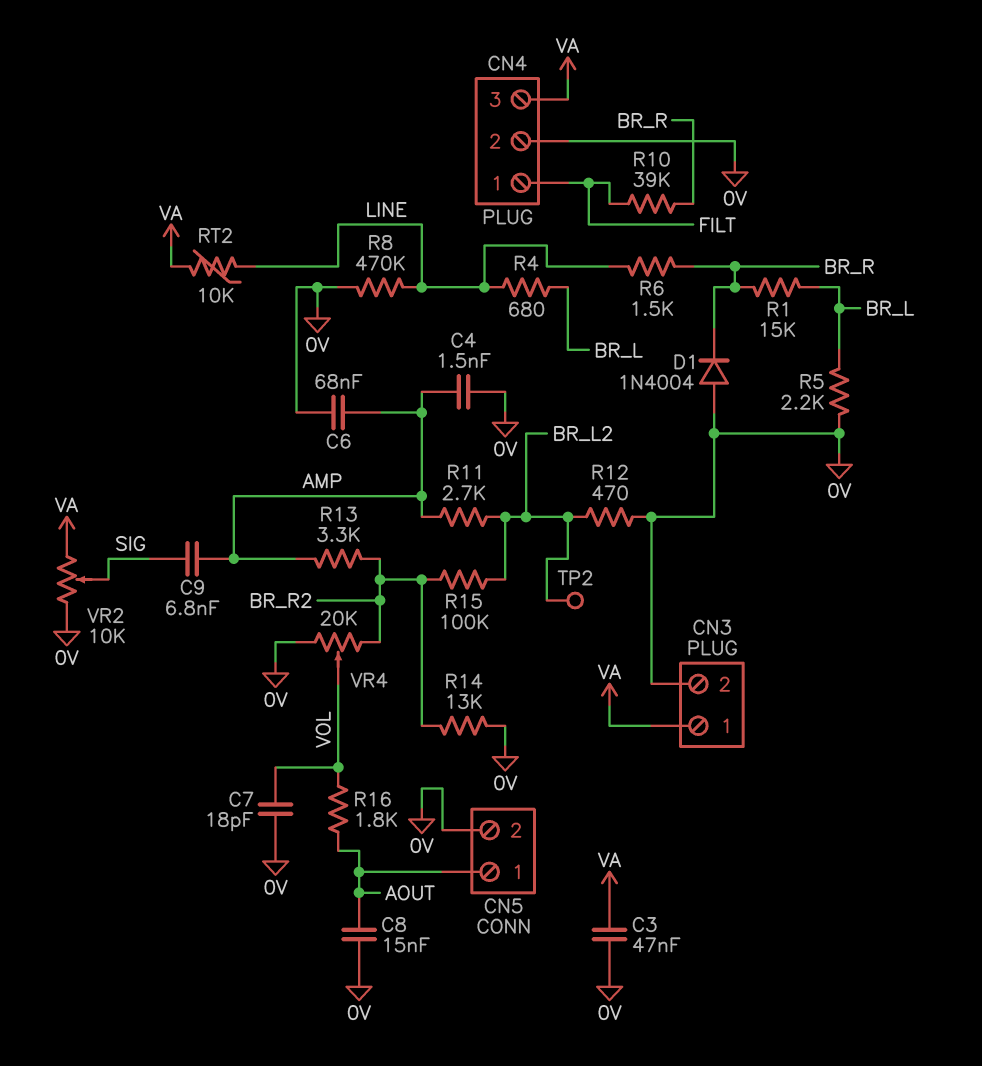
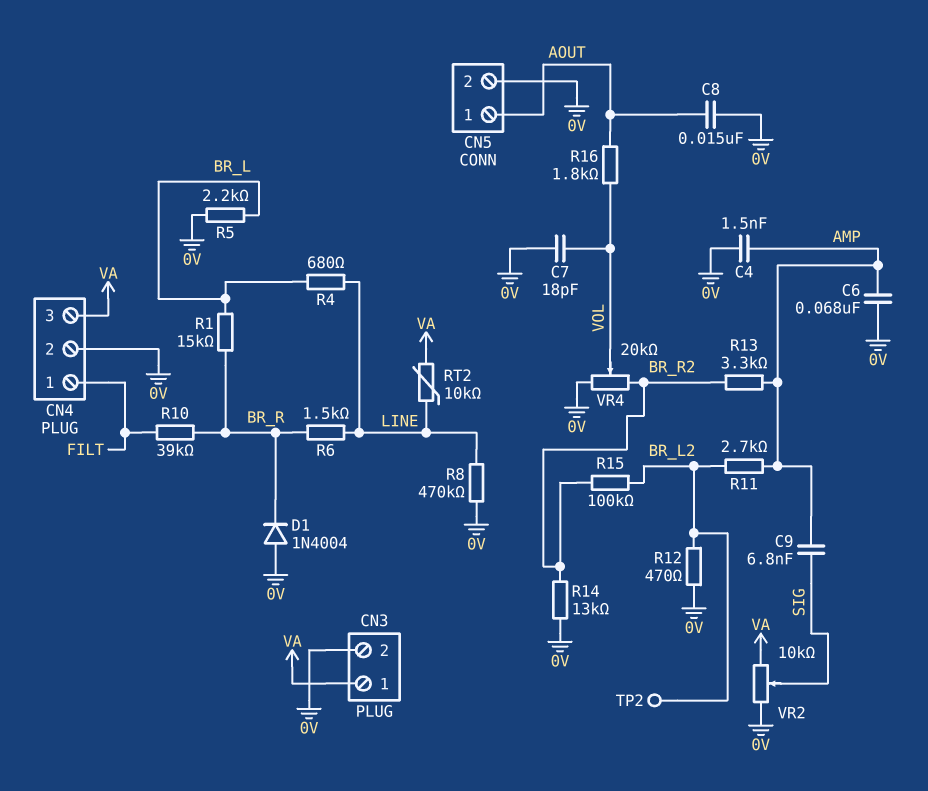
C3: 47nF (0V, VA) -> none

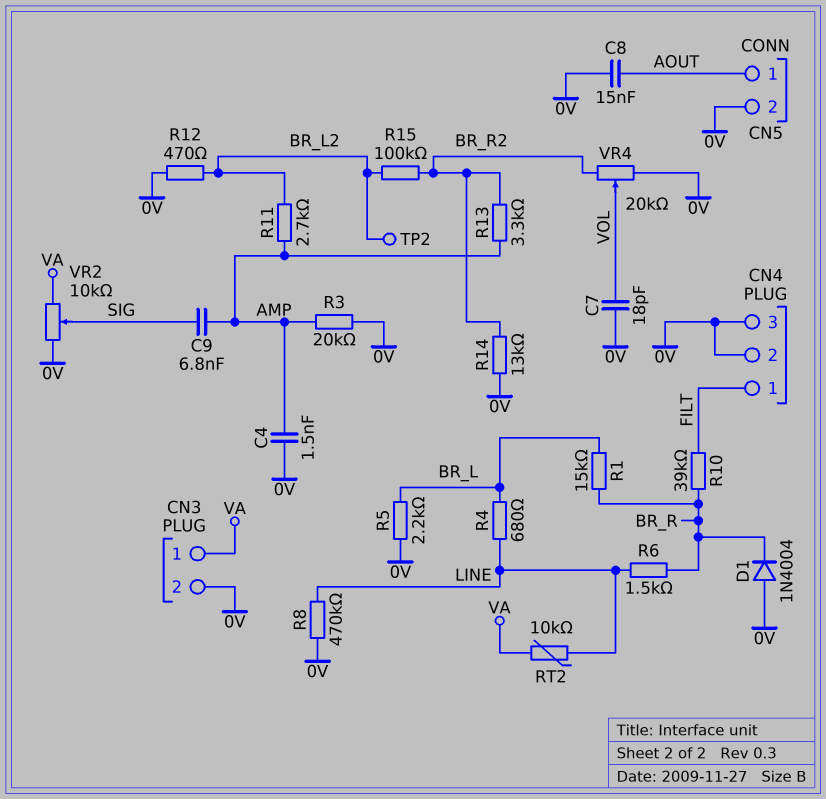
C6: 68nF (0V, AMP) -> none
CN4 pin 3: VA -> 0V
R3: none -> 20k (0V, AMP)
R16: 1.8k (AOUT, VOL) -> none

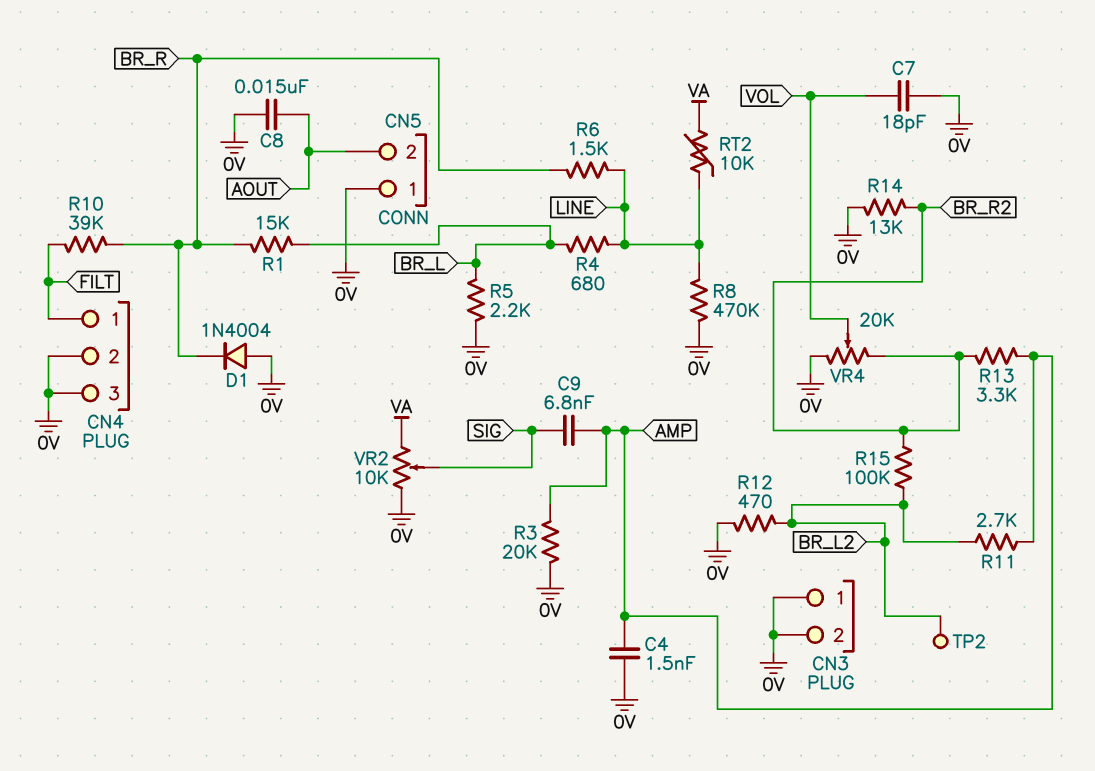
CN3 pin 1: VA -> 0V
CN5 pin 1: AOUT -> 0V
CN5 pin 2: 0V -> AOUT

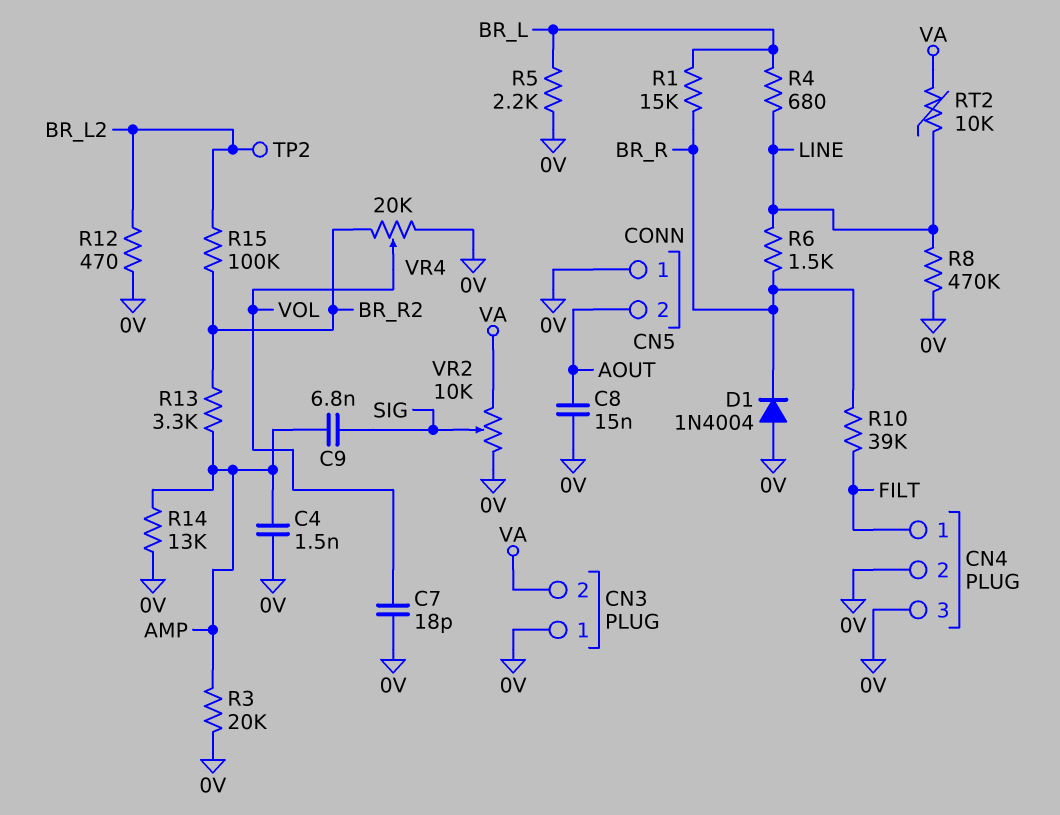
CN3 pin 2: 0V -> VA
R11: 2.7k (AMP, BR_L2) -> none
R14: 13k (0V, BR_R2) -> 13k (0V, AMP)

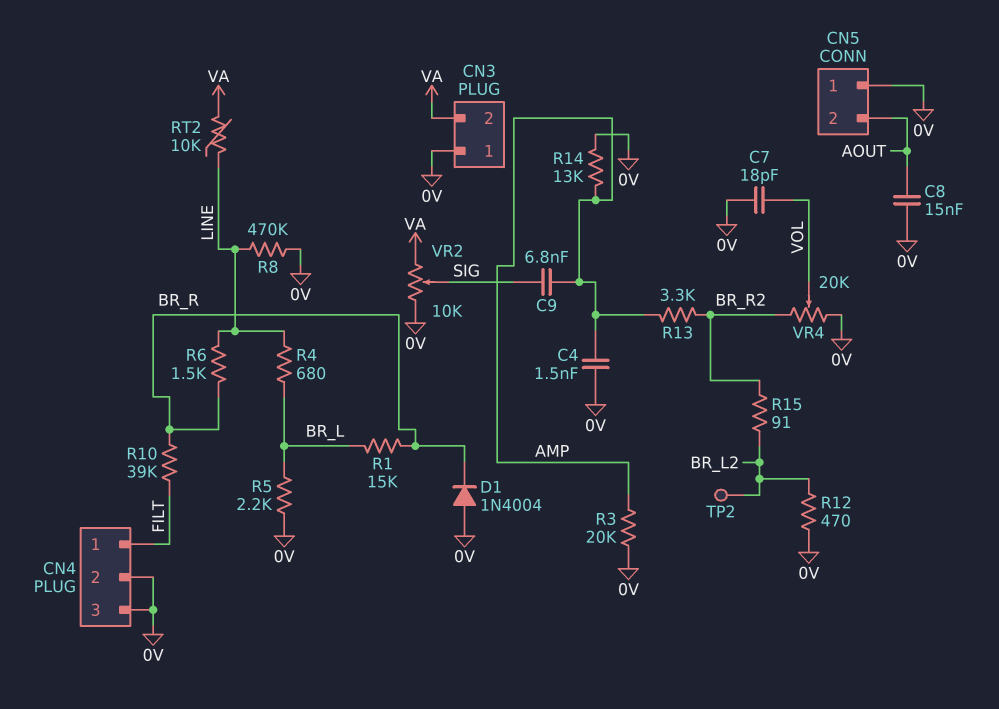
R15: 100k (BR_L2, BR_R2) -> 91 (BR_L2, BR_R2)

